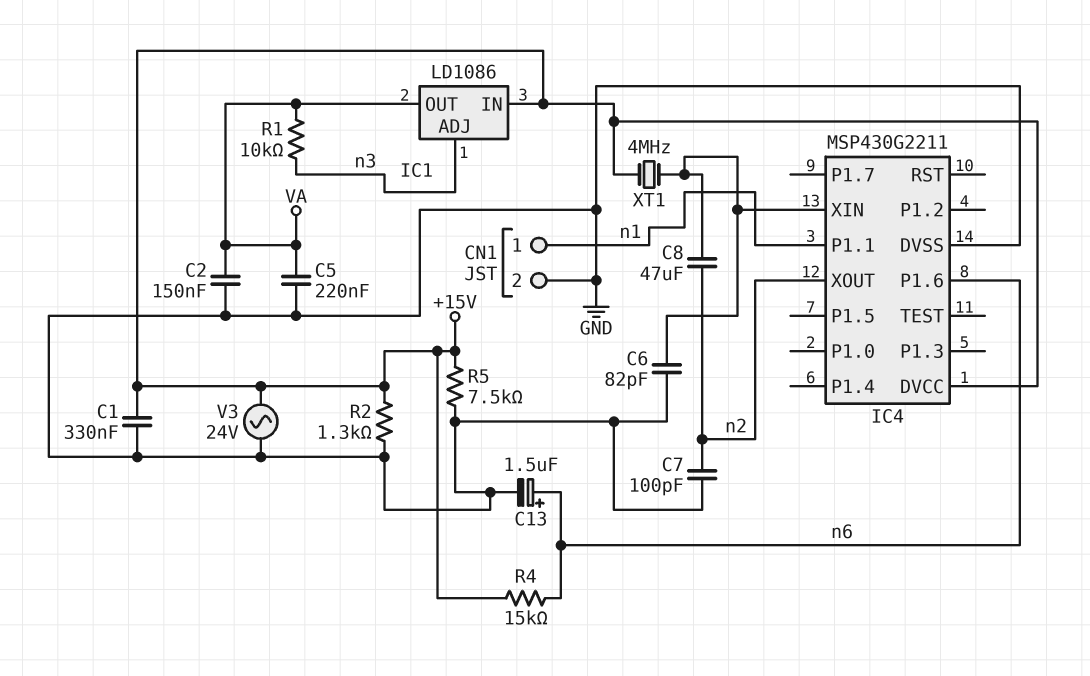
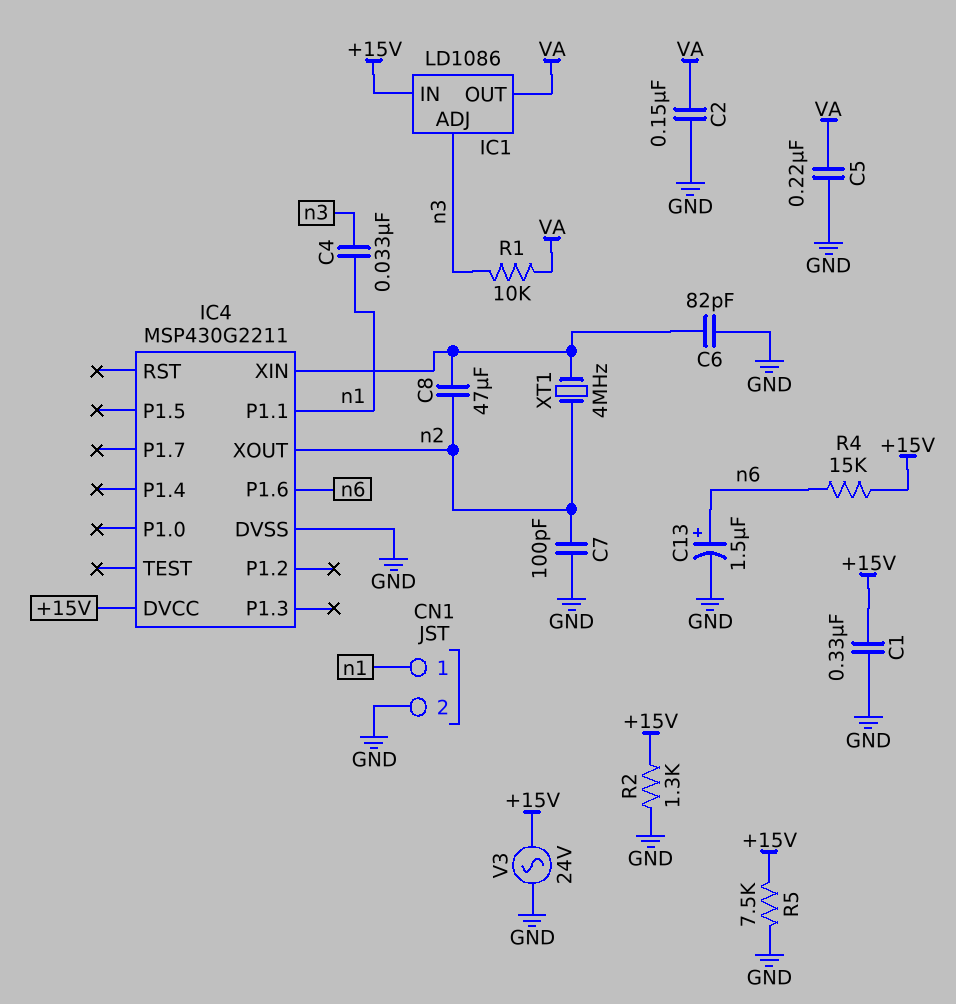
C4: none -> 33nF (n1, n3)
XT1: 4MHz (+15V, IC4/XIN) -> 4MHz (IC4/XIN, n2)

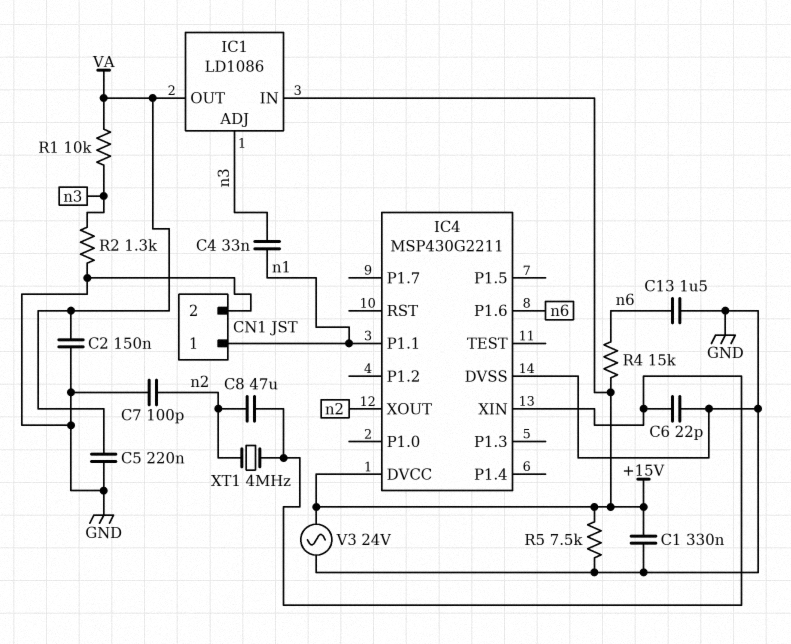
C6: 82pF (GND, IC4/XIN) -> 22pF (GND, IC4/XIN)
C13: 1.5uF (plus n6, minus GND) -> 1.5uF (GND, n6)
R2: 1.3k (+15V, GND) -> 1.3k (GND, n3)

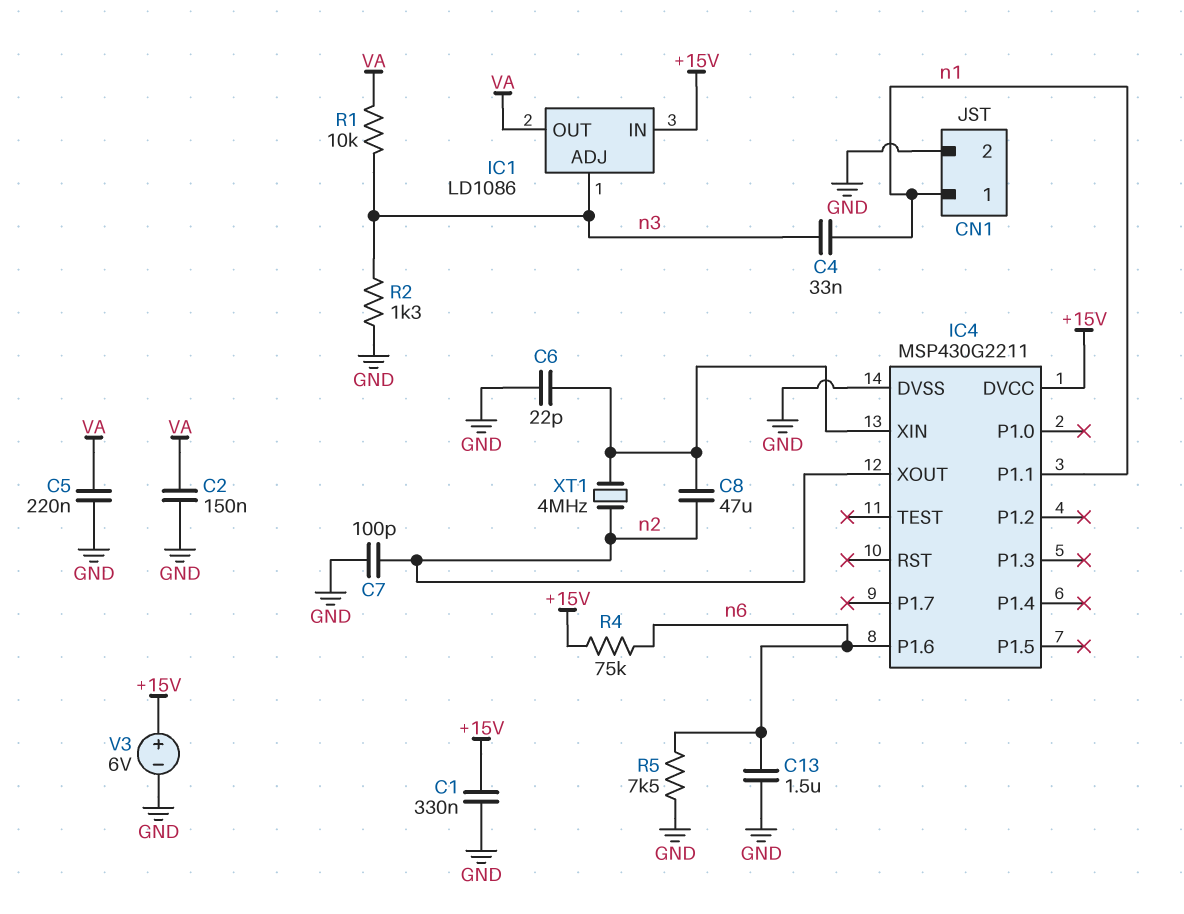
R4: 15k (+15V, n6) -> 75k (+15V, n6)
R5: 7.5k (+15V, GND) -> 7.5k (GND, n6)
V3: AC 24V (+15V, GND) -> 6V (plus +15V, minus GND)

